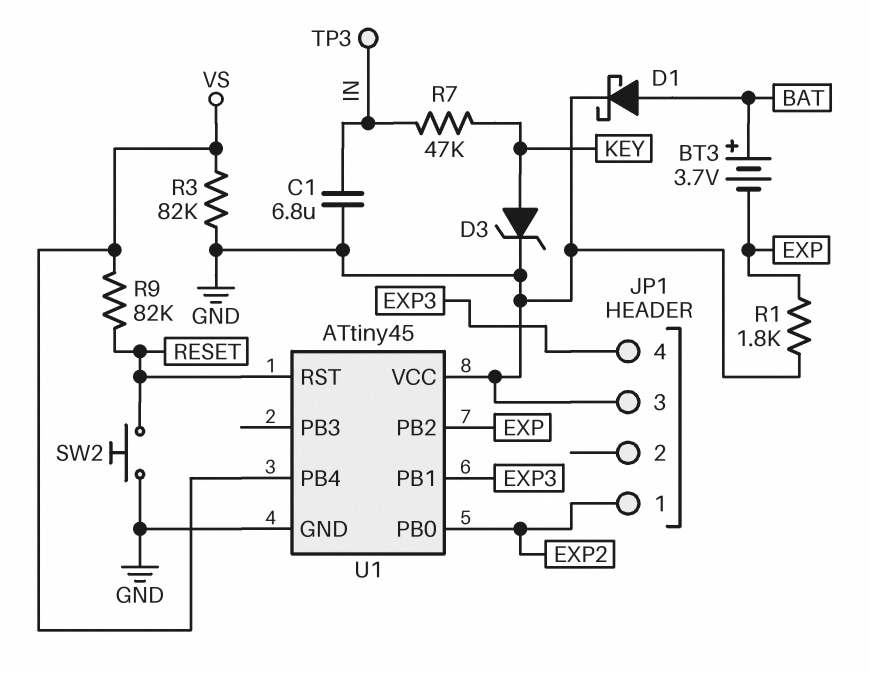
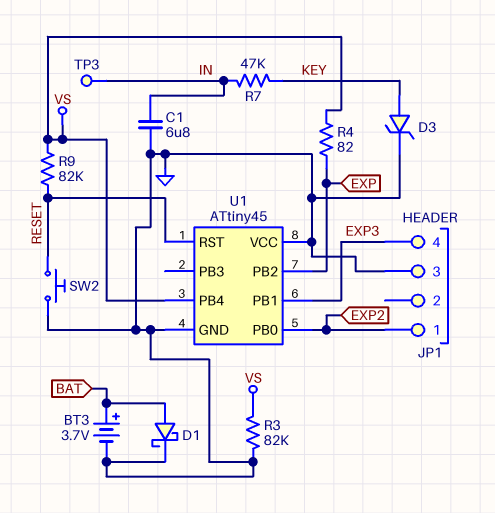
BT3: 3.7V (plus BAT, minus EXP) -> 3.7V (plus BAT, minus GND)
R1: 1.8k (EXP, GND) -> none
R4: none -> 82 (EXP, VS)

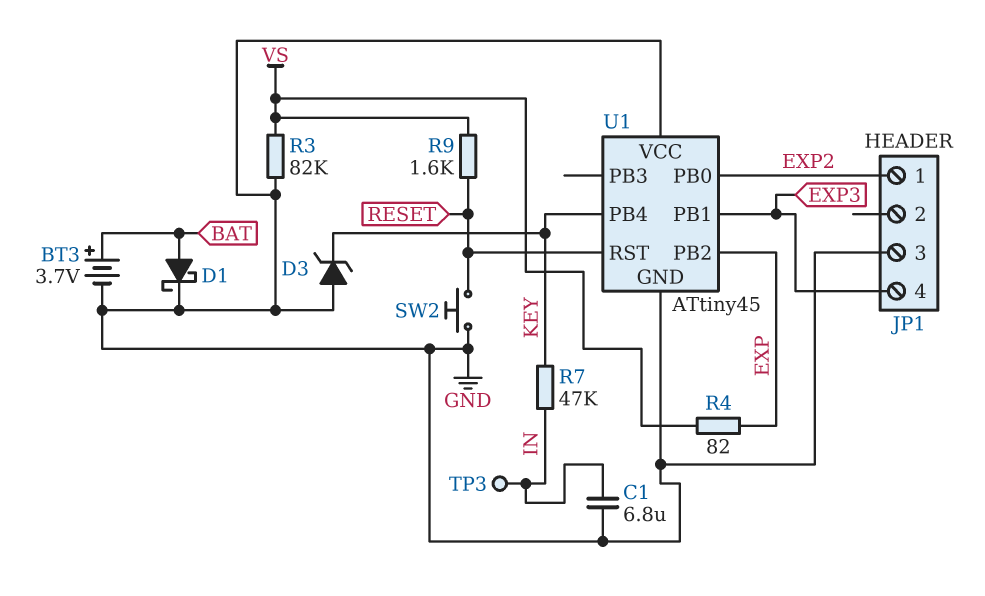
D3: zener (A KEY, K GND) -> zener (A GND, K KEY)
R9: 82k (RESET, VS) -> 1.6k (RESET, VS)
U1 pin PB4: VS -> KEY

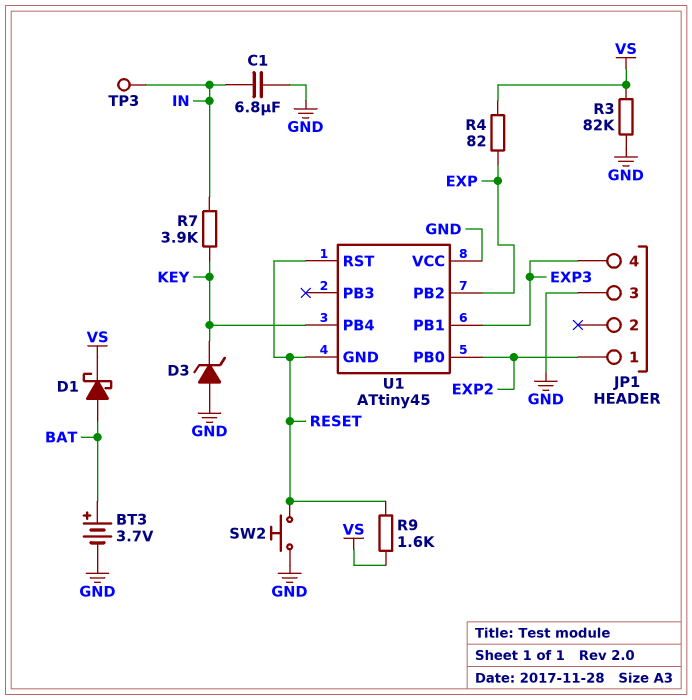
D1: schottky (A BAT, K GND) -> schottky (A BAT, K VS)
R7: 47k (IN, KEY) -> 3.9k (IN, KEY)
U1 pin GND: GND -> RESET

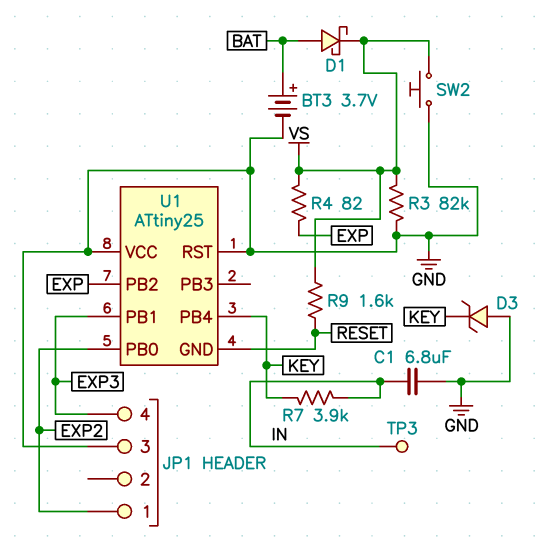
SW2: button (GND, RESET) -> button (GND, VS)
U1: ATtiny45 -> ATtiny25
U1 pin RST: RESET -> GND

